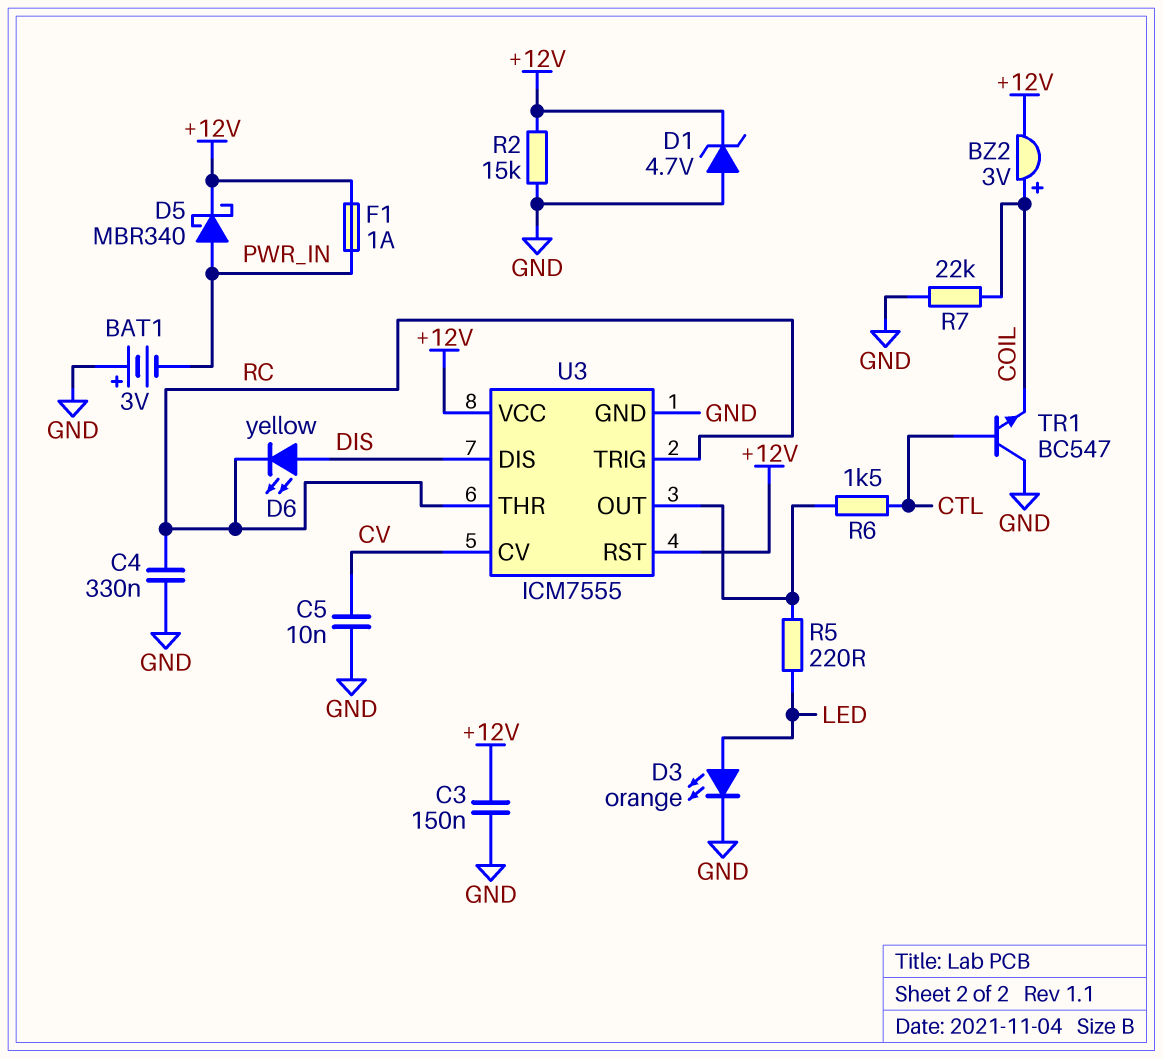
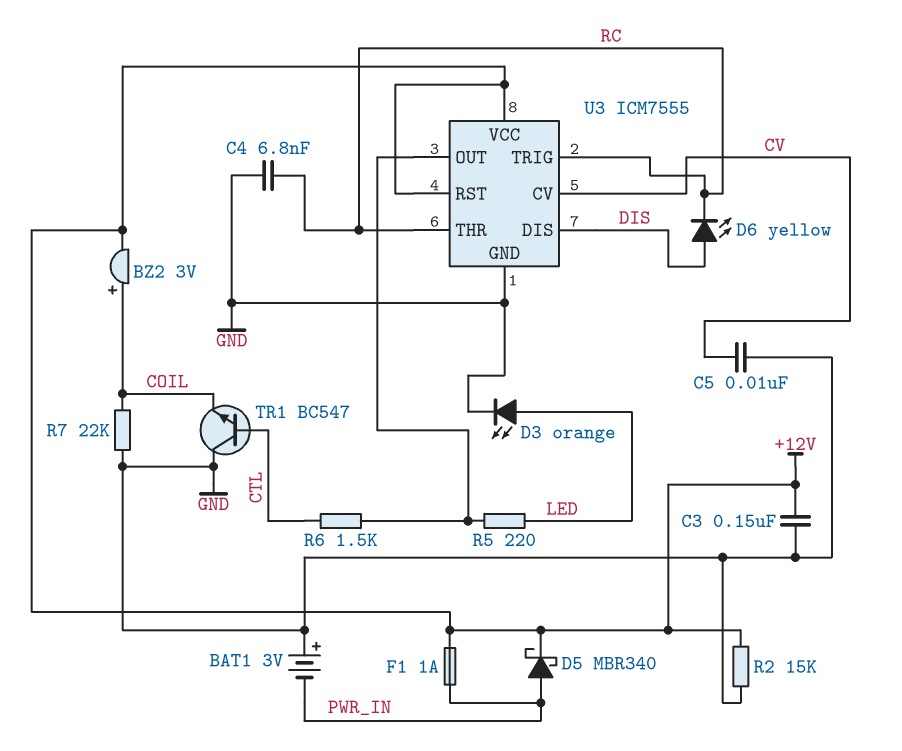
C4: 330nF (GND, RC) -> 6.8nF (GND, RC)
D1: zener 4.7V (A GND, K +12V) -> none

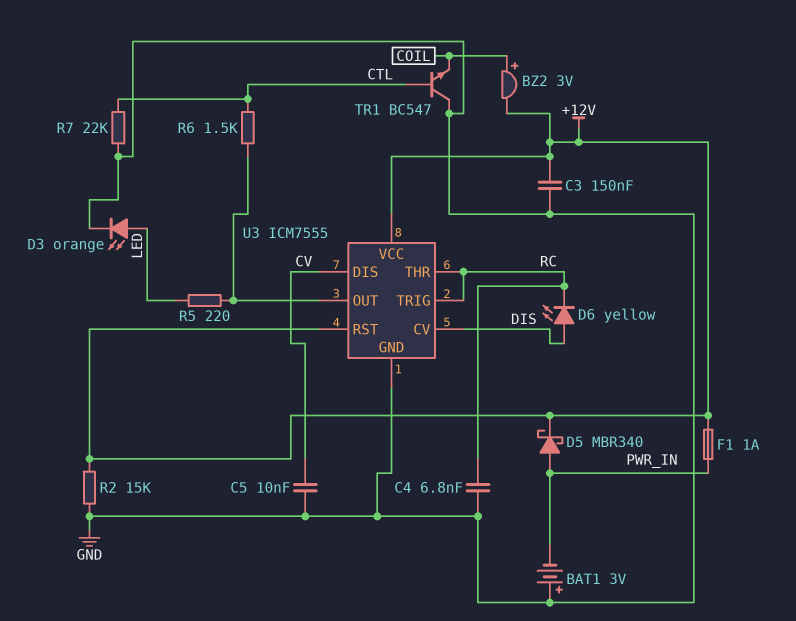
R7: 22k (COIL, GND) -> 22k (CTL, GND)
U3 pin CV: CV -> DIS
U3 pin DIS: DIS -> CV

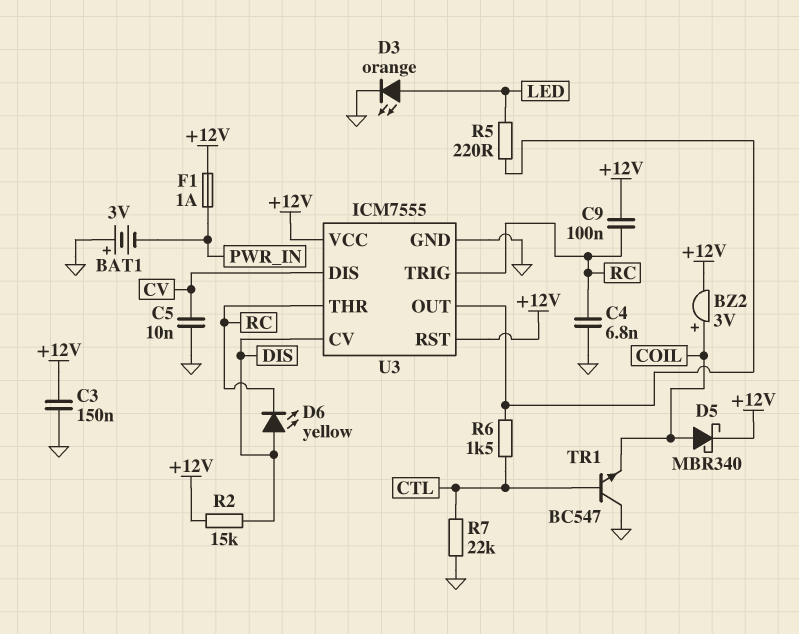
C9: none -> 100nF (+12V, RC)
D5: schottky MBR340 (A PWR_IN, K +12V) -> schottky MBR340 (A COIL, K +12V)
R2: 15k (+12V, GND) -> 15k (+12V, DIS)

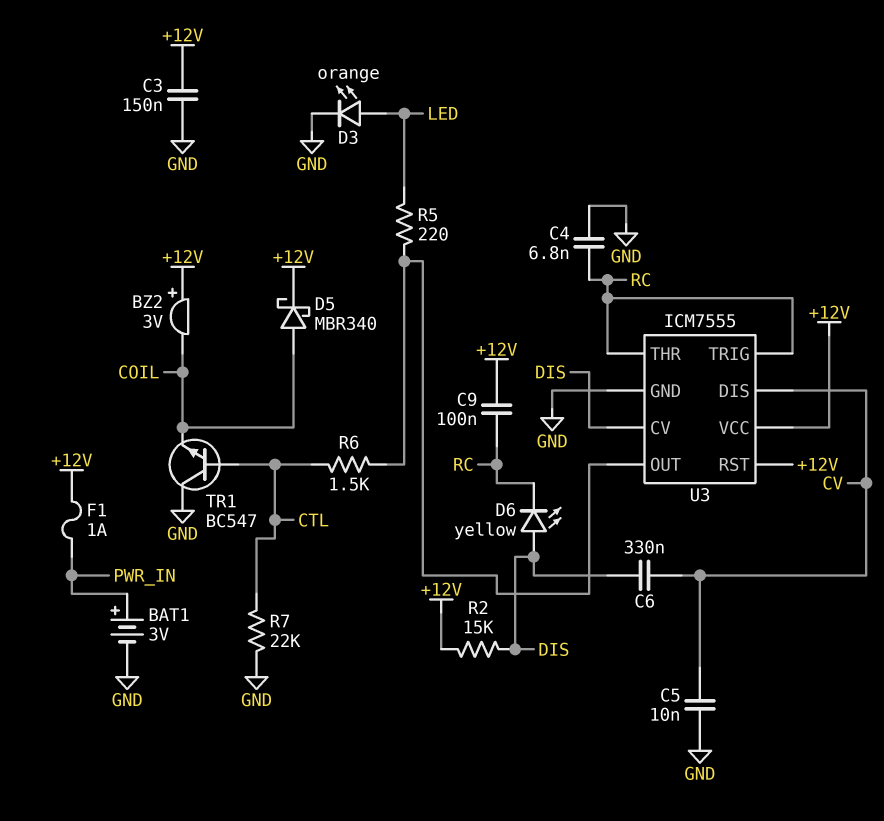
BAT1: 3V (plus GND, minus PWR_IN) -> 3V (plus PWR_IN, minus GND)
BZ2: buzzer 3V (plus COIL, minus +12V) -> buzzer 3V (plus +12V, minus COIL)
C6: none -> 330nF (CV, DIS)

